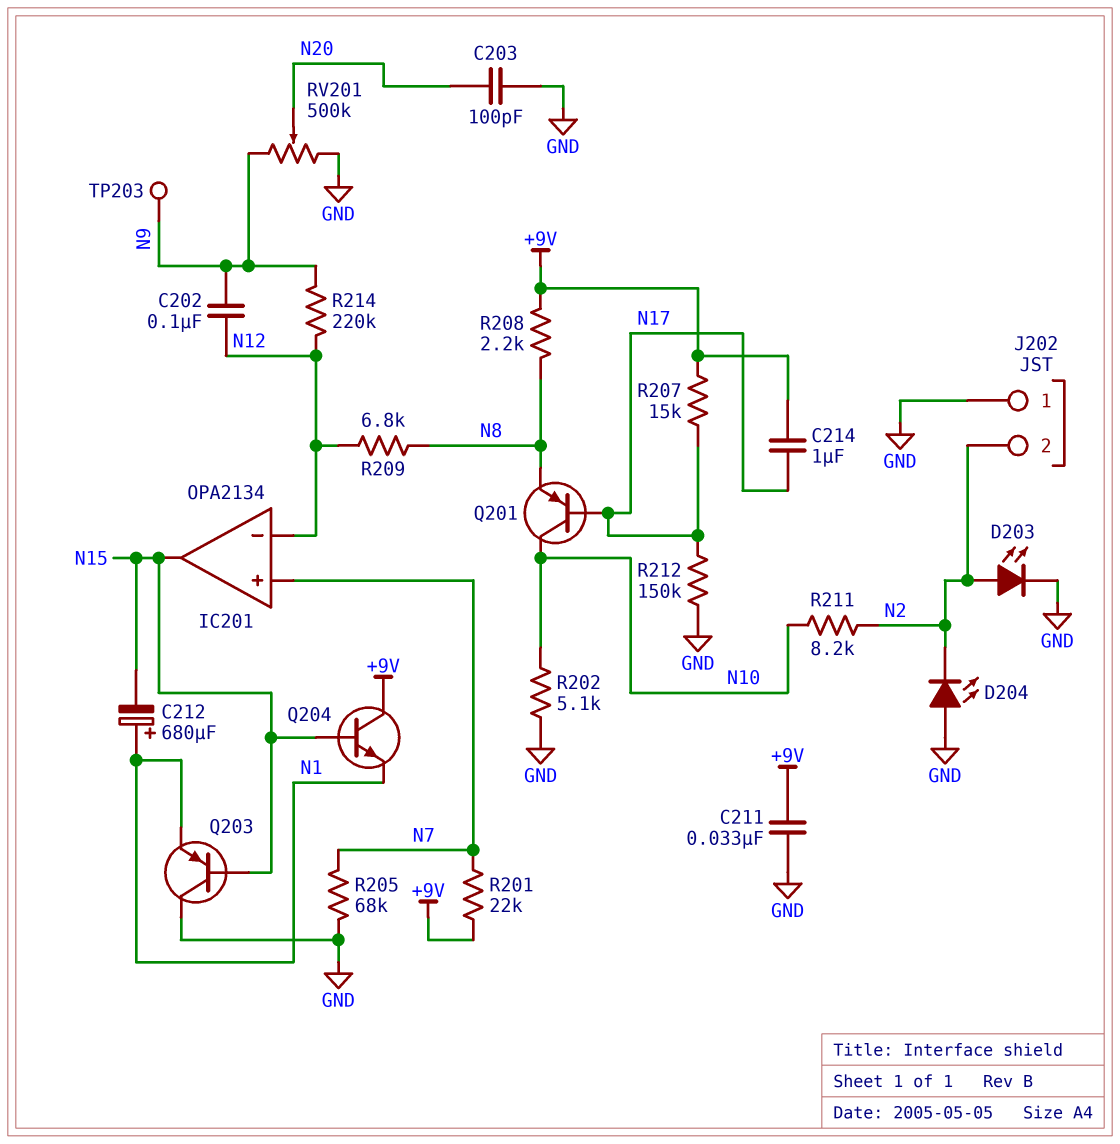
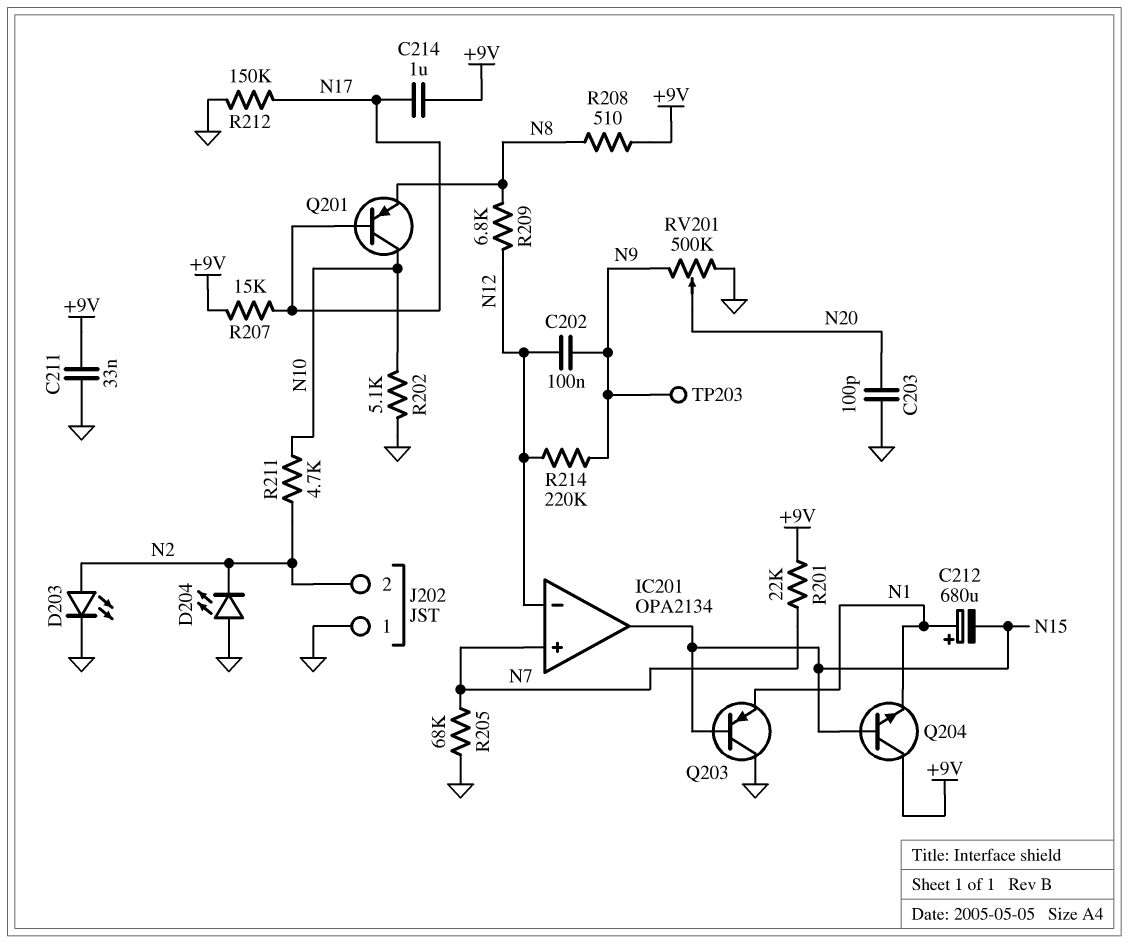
R208: 2.2k (+9V, N8) -> 510 (+9V, N8)
R211: 8.2k (N2, N10) -> 4.7k (N2, N10)

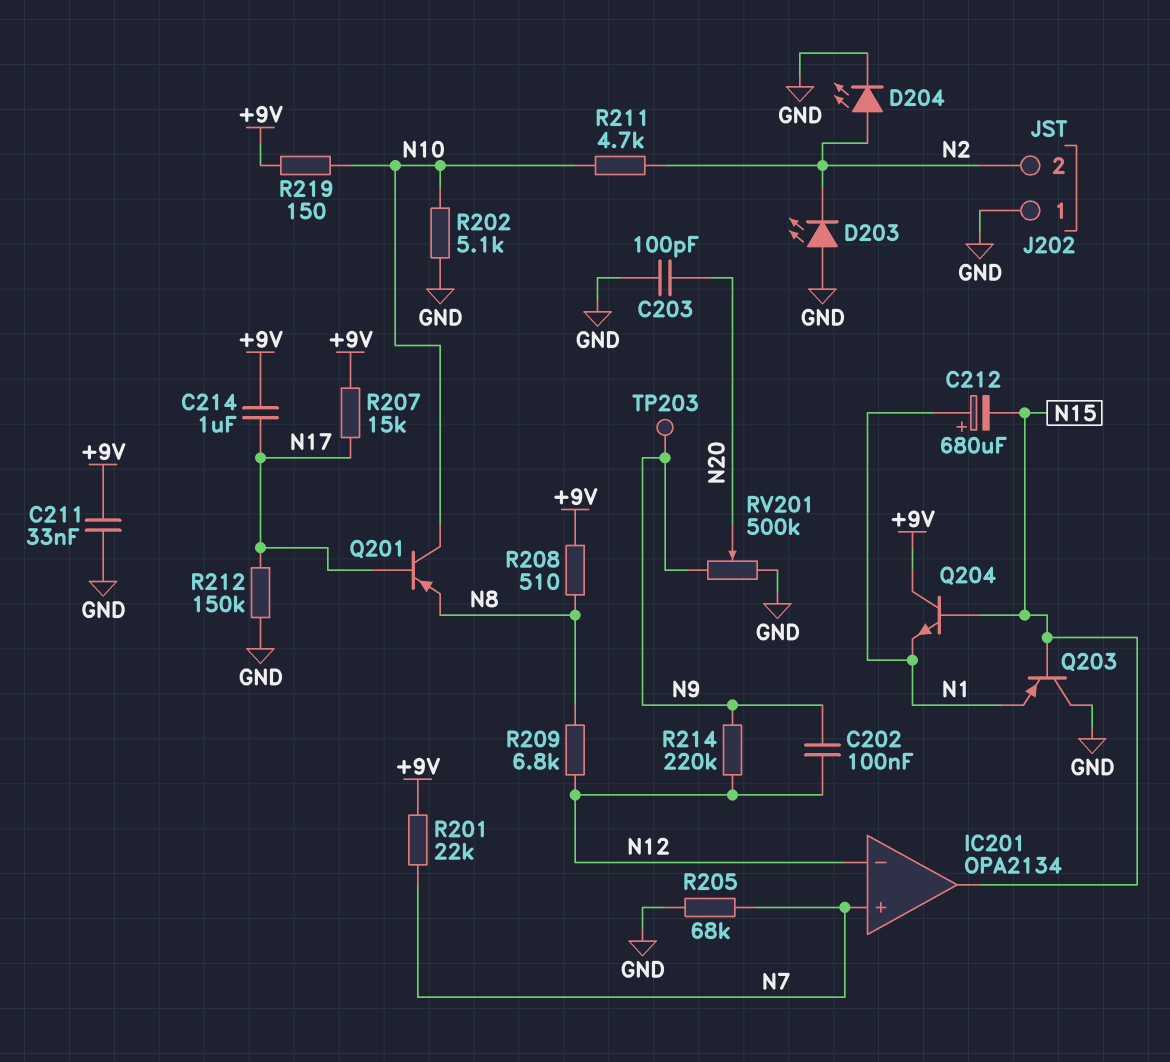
D203: LED (A N2, K GND) -> LED (A GND, K N2)
D204: LED (A GND, K N2) -> LED (A N2, K GND)
R219: none -> 150 (+9V, N10)

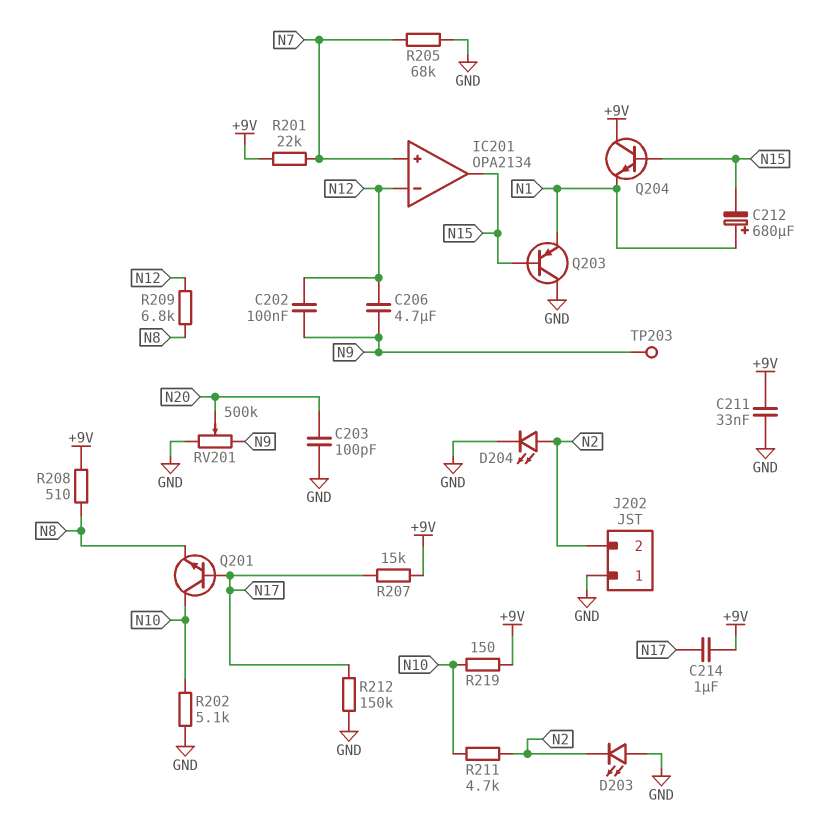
C206: none -> 4.7uF (N9, N12)
Q201: PNP (B N17, C N10, E N8) -> NPN (B N17, C N10, E N8)
R214: 220k (N9, N12) -> none

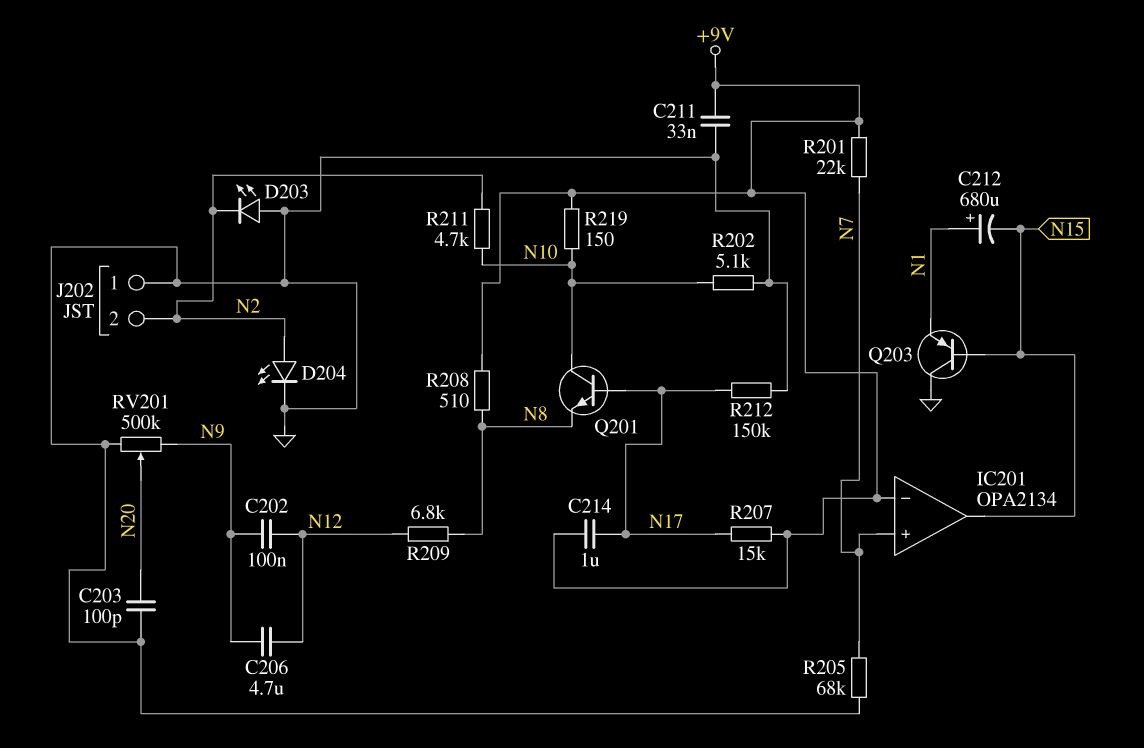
IC201 pin in-: N12 -> +9V
Q204: NPN (B N15, C +9V, E N1) -> none
TP203: test point (N9) -> none

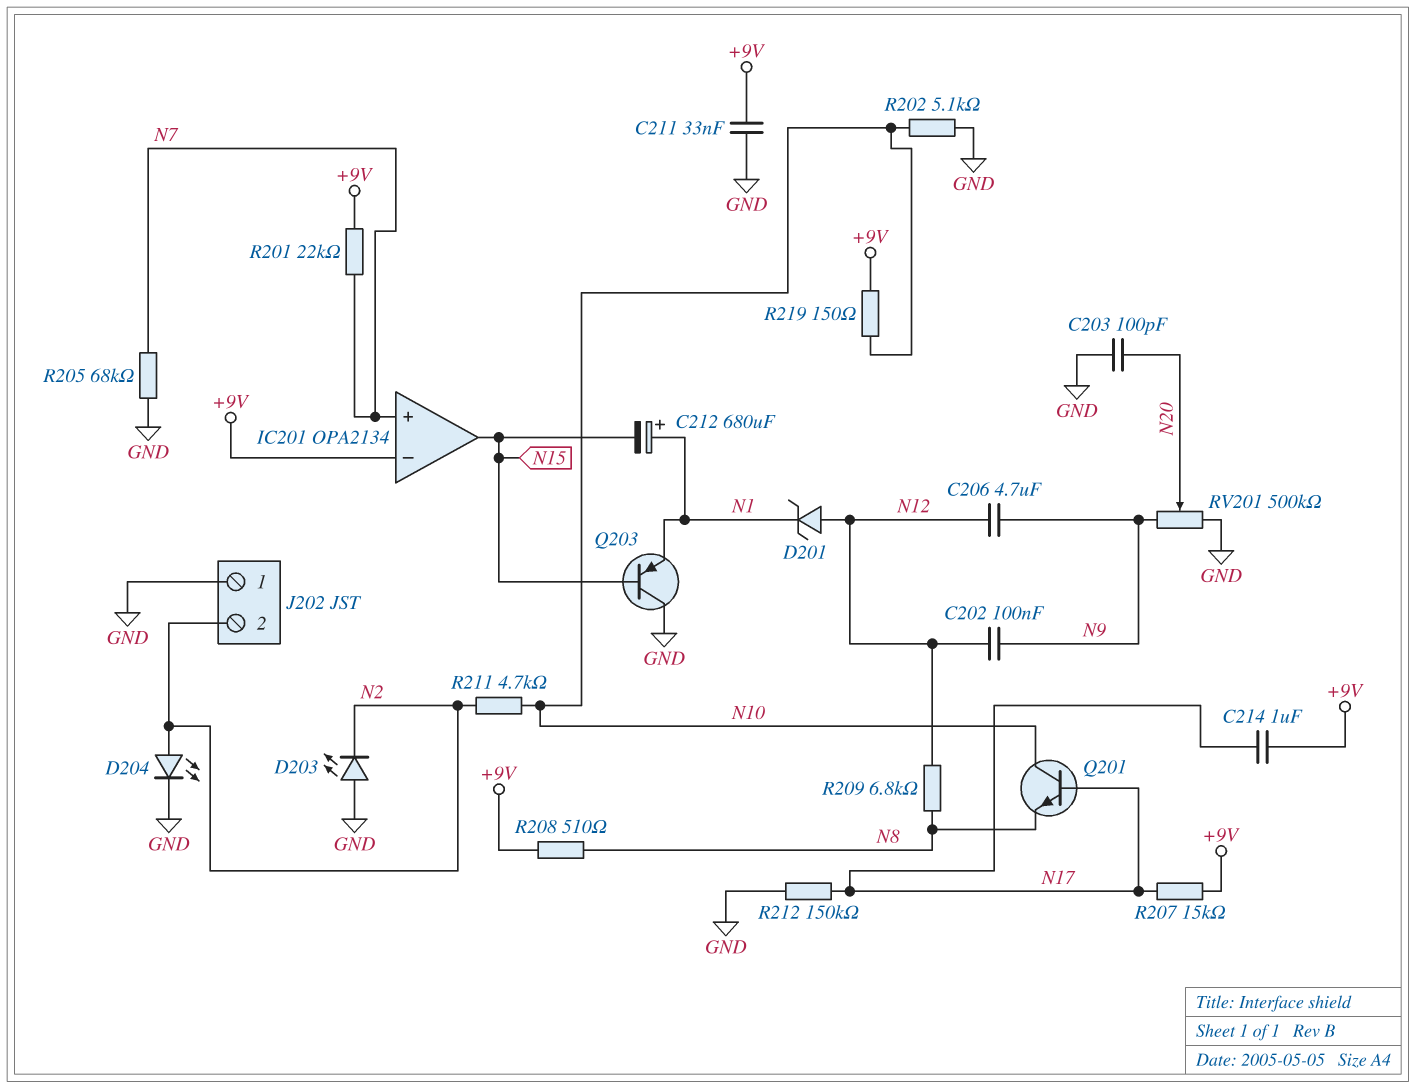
D201: none -> zener (A N12, K N1)

